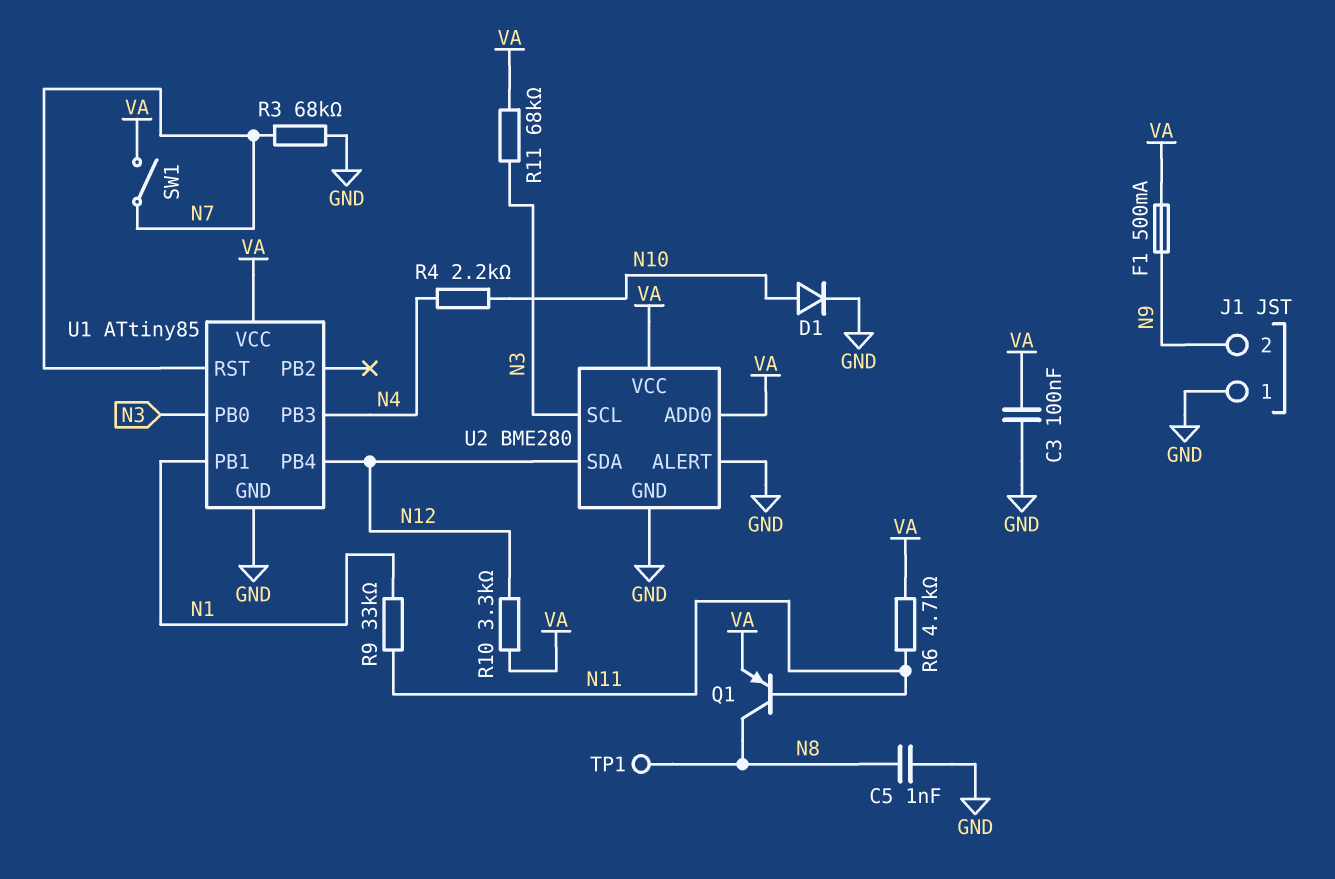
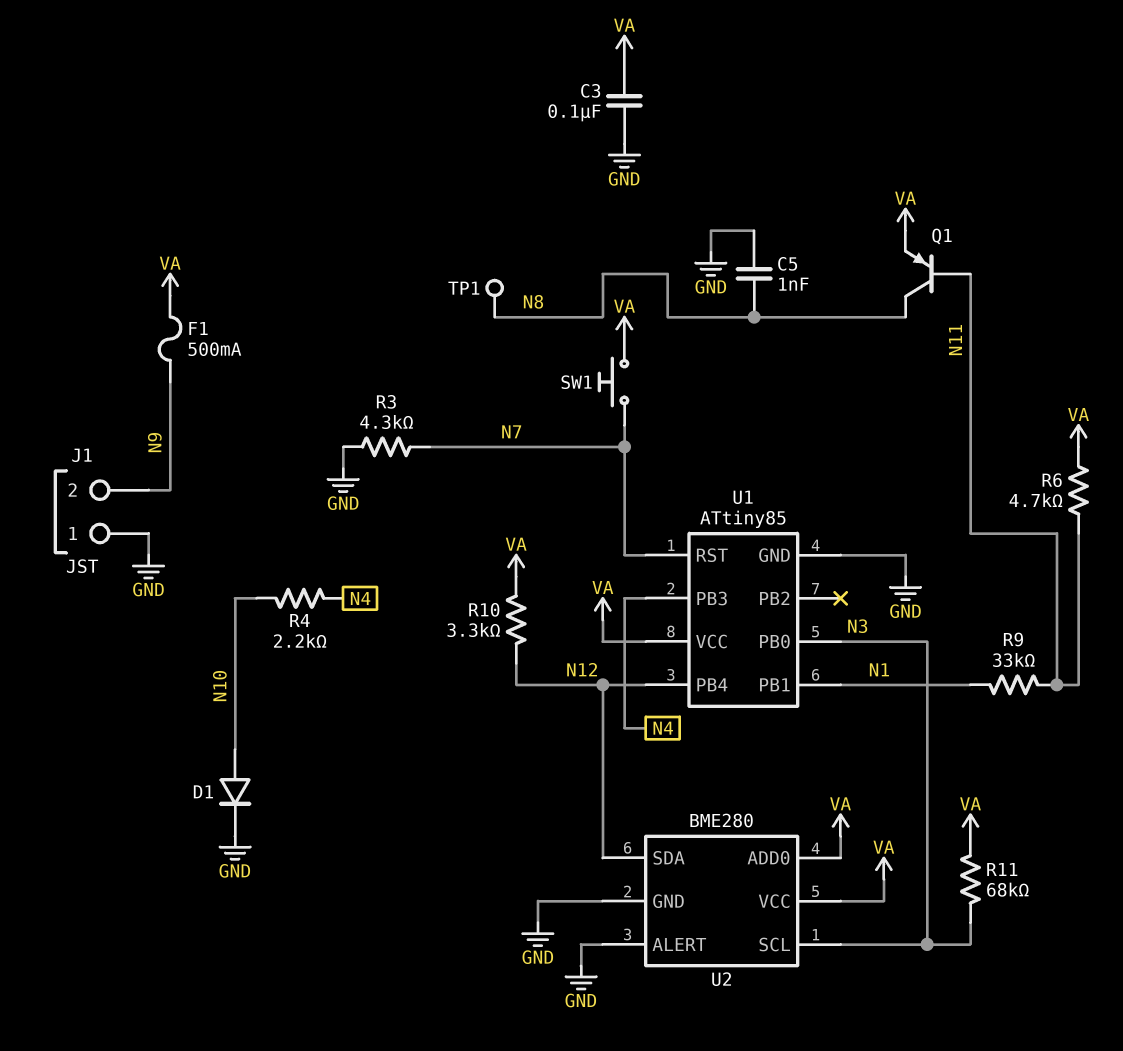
R3: 68k (GND, N7) -> 4.3k (GND, N7)
SW1: switch (N7, VA) -> button (N7, VA)

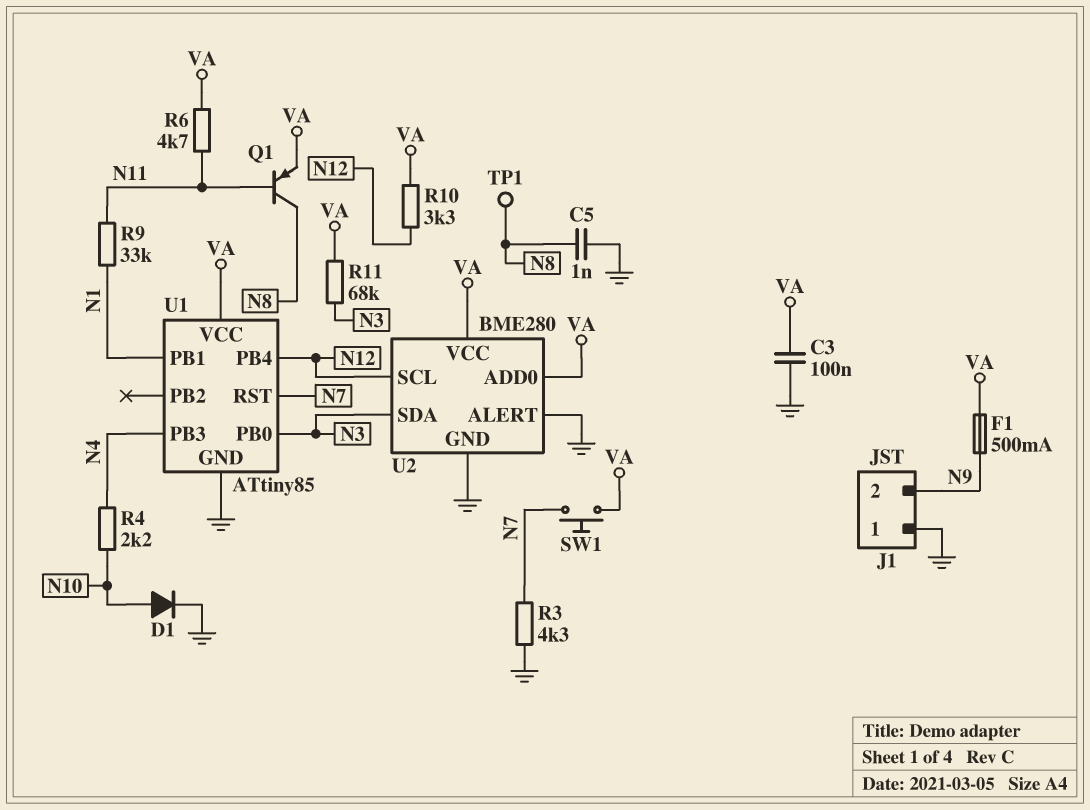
U2 pin SCL: N3 -> N12
U2 pin SDA: N12 -> N3

